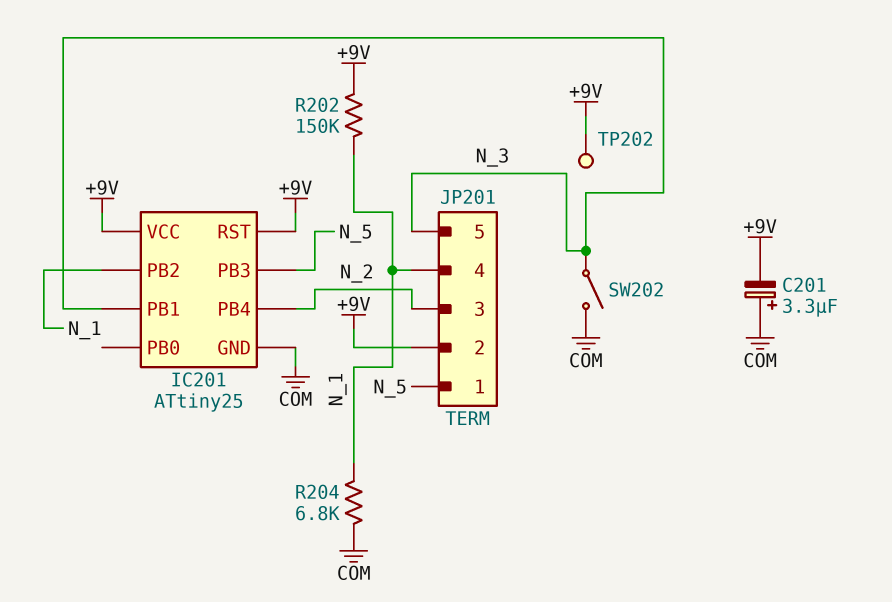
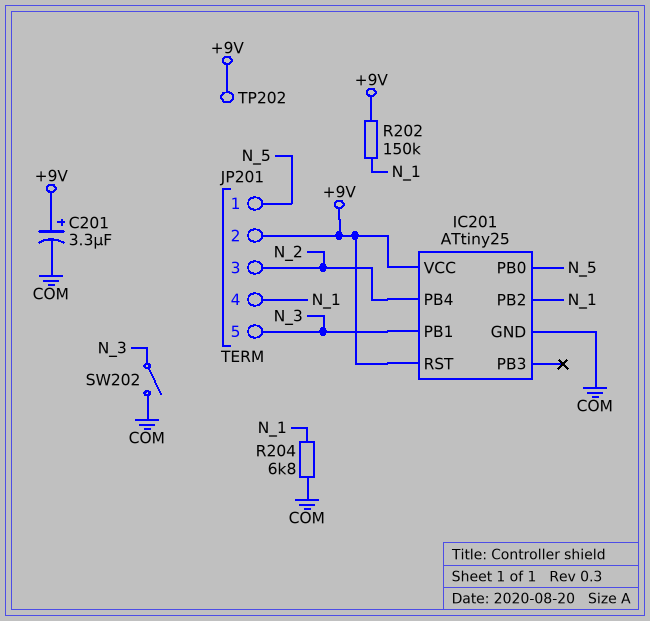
C201: 3.3uF (plus COM, minus +9V) -> 3.3uF (plus +9V, minus COM)
IC201 pin PB0: none -> N_5
IC201 pin PB3: N_5 -> none

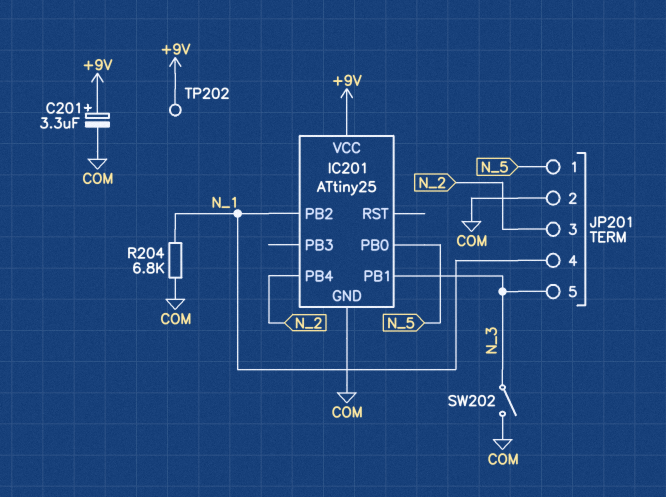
IC201 pin RST: +9V -> none
JP201 pin 2: +9V -> COM
R202: 150k (+9V, N_1) -> none

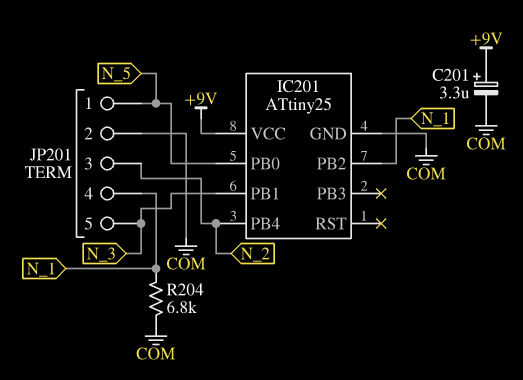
SW202: switch (COM, N_3) -> none
TP202: test point (+9V) -> none

